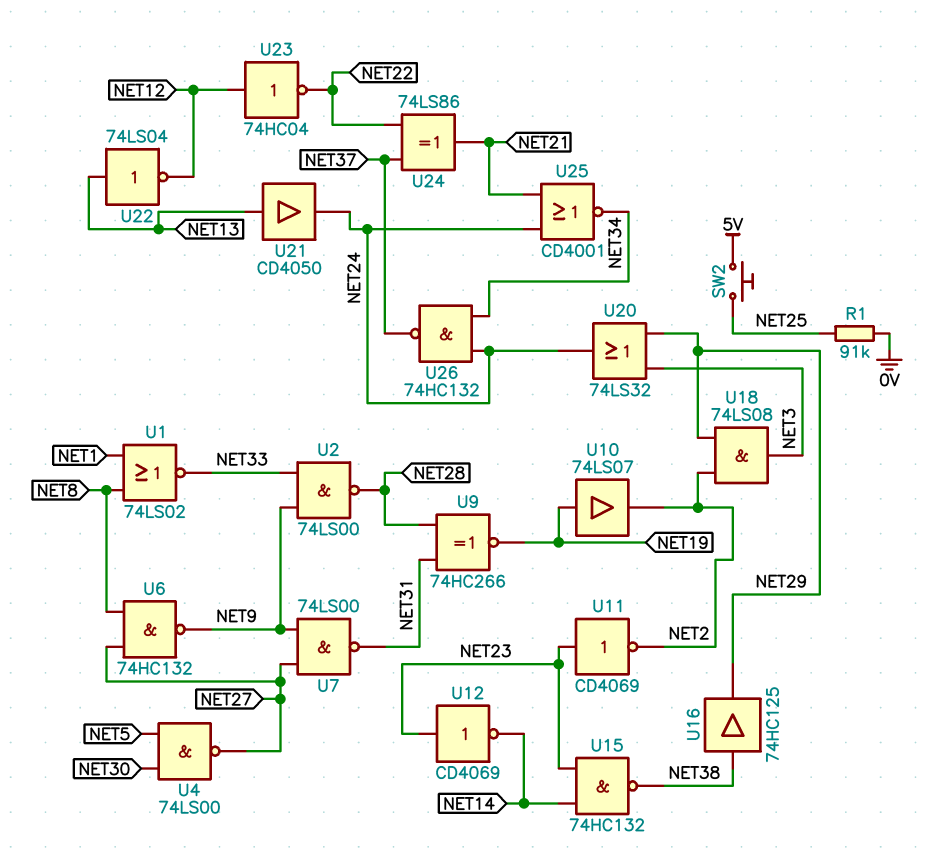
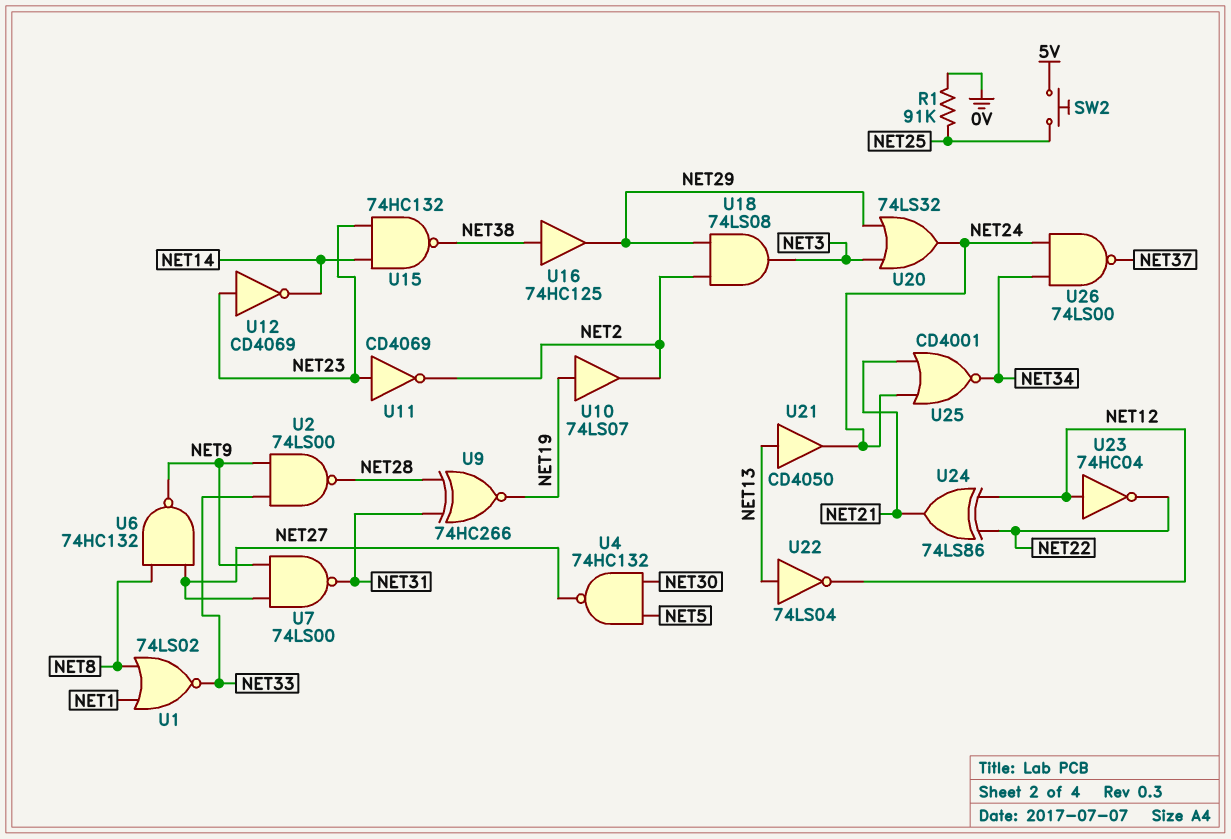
U4: NAND 74LS00 (in NET5, in NET30, out NET27) -> NAND 74HC132 (in NET5, in NET30, out NET27)
U24: XOR 74LS86 (in NET22, in NET37, out NET21) -> XOR 74LS86 (in NET12, in NET22, out NET21)
U26: NAND 74HC132 (in NET24, in NET34, out NET37) -> NAND 74LS00 (in NET24, in NET34, out NET37)

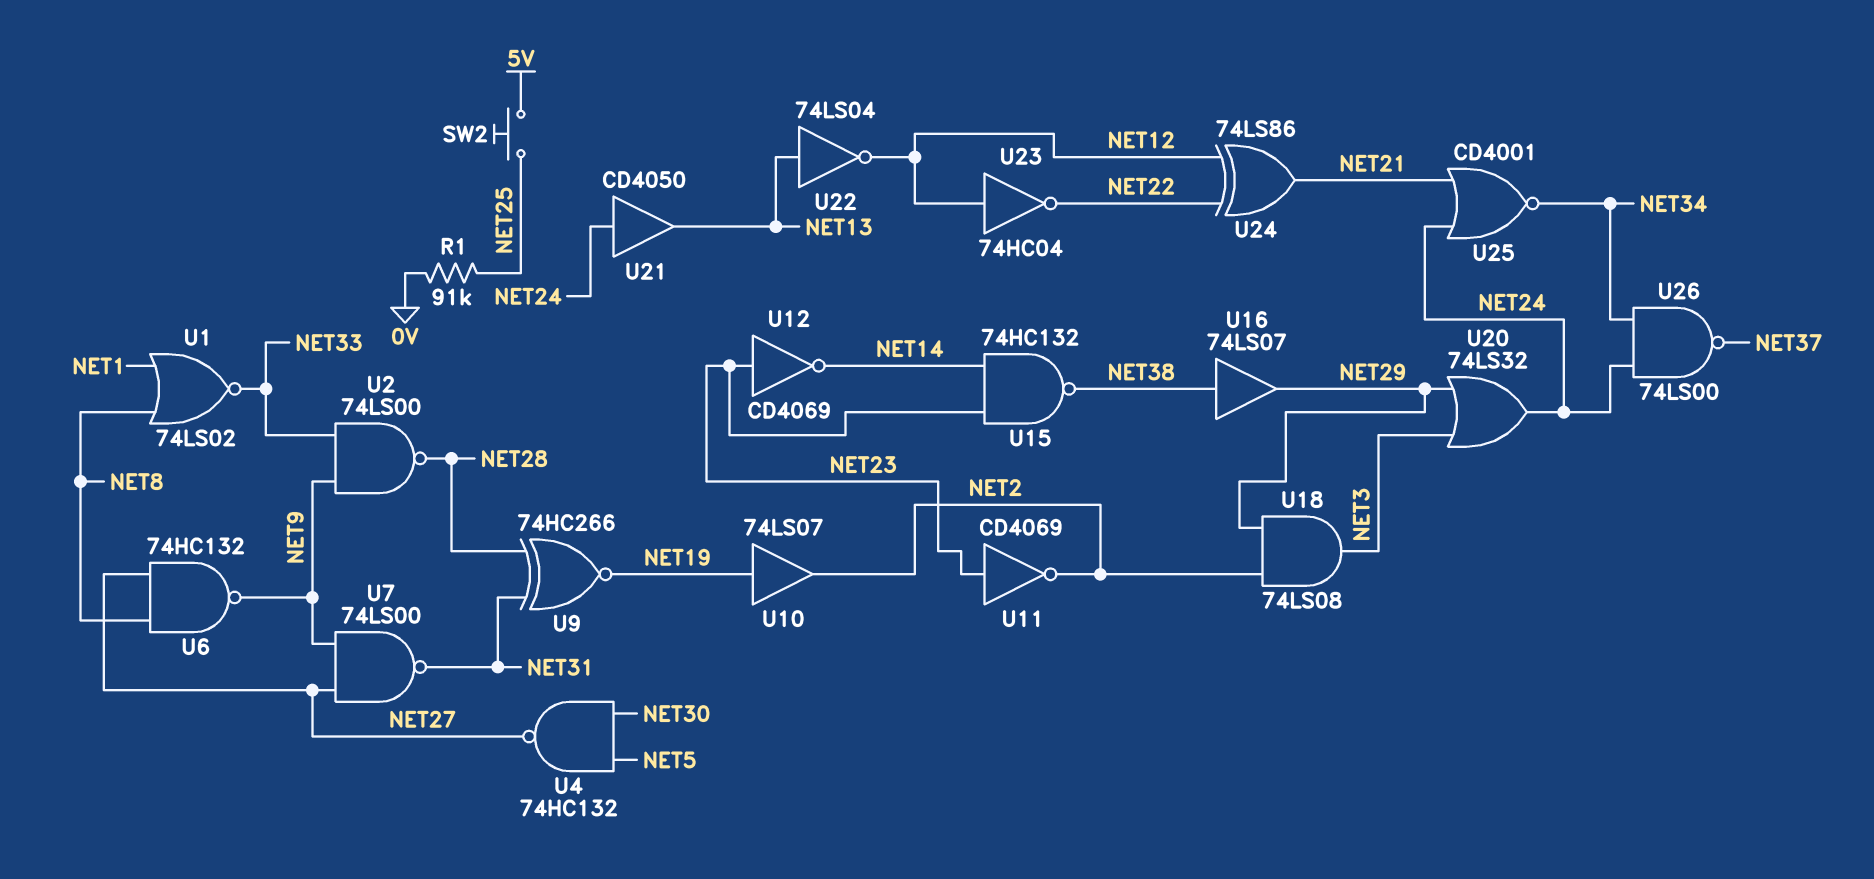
U16: buffer 74HC125 (in NET38, out NET29) -> buffer 74LS07 (in NET38, out NET29)
U21: buffer CD4050 (in NET13, out NET24) -> buffer CD4050 (in NET24, out NET13)

